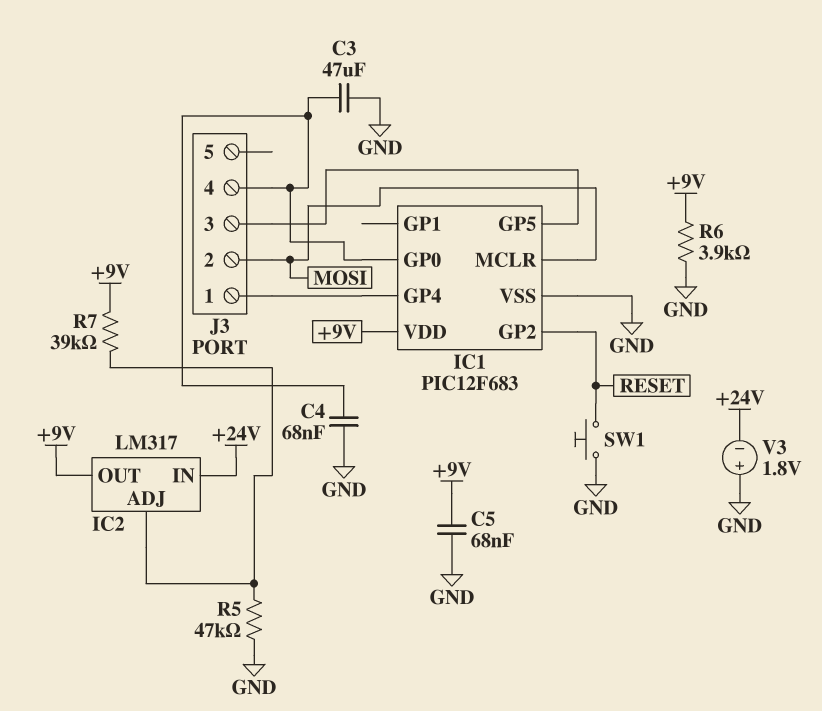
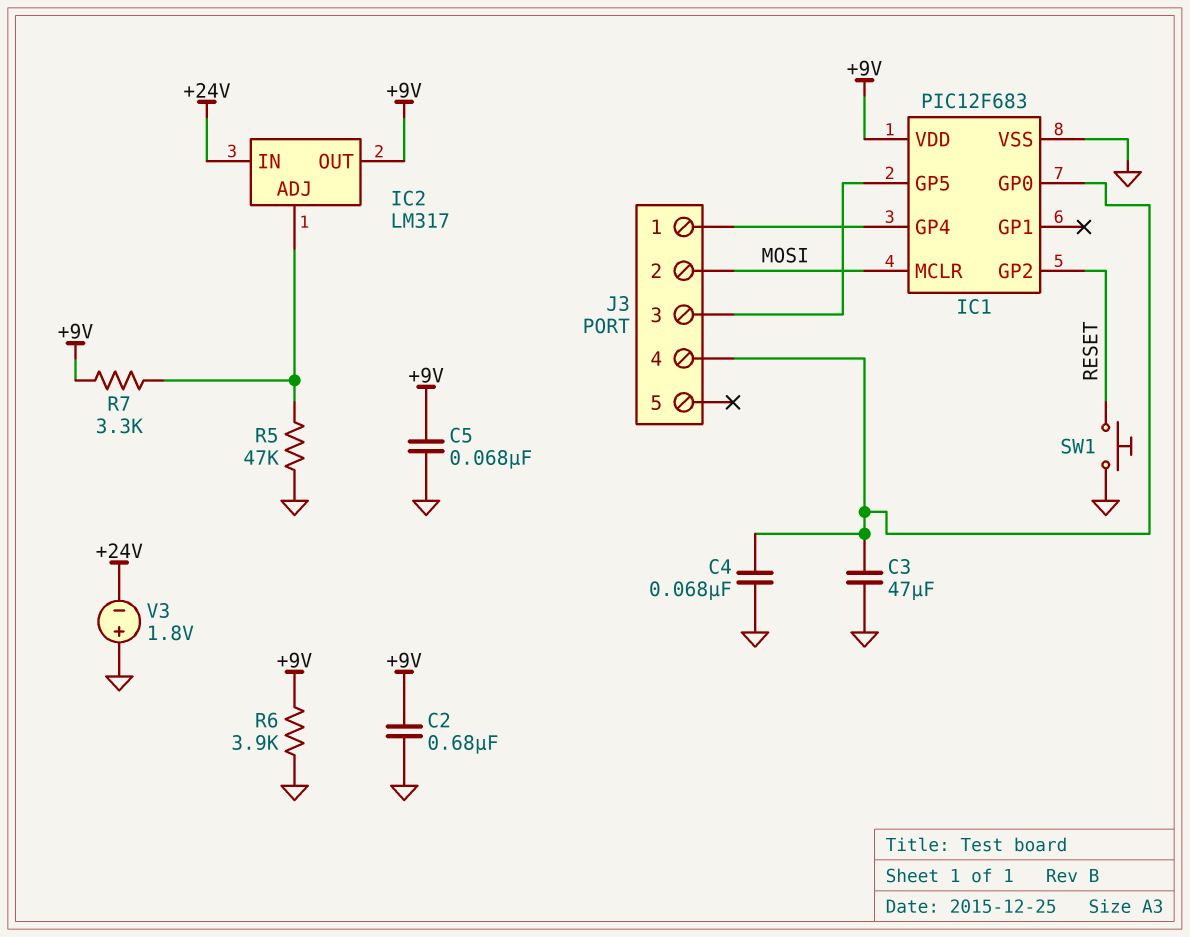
C2: none -> 680nF (+9V, GND)
R7: 39k (+9V, IC2/ADJ) -> 3.3k (+9V, IC2/ADJ)

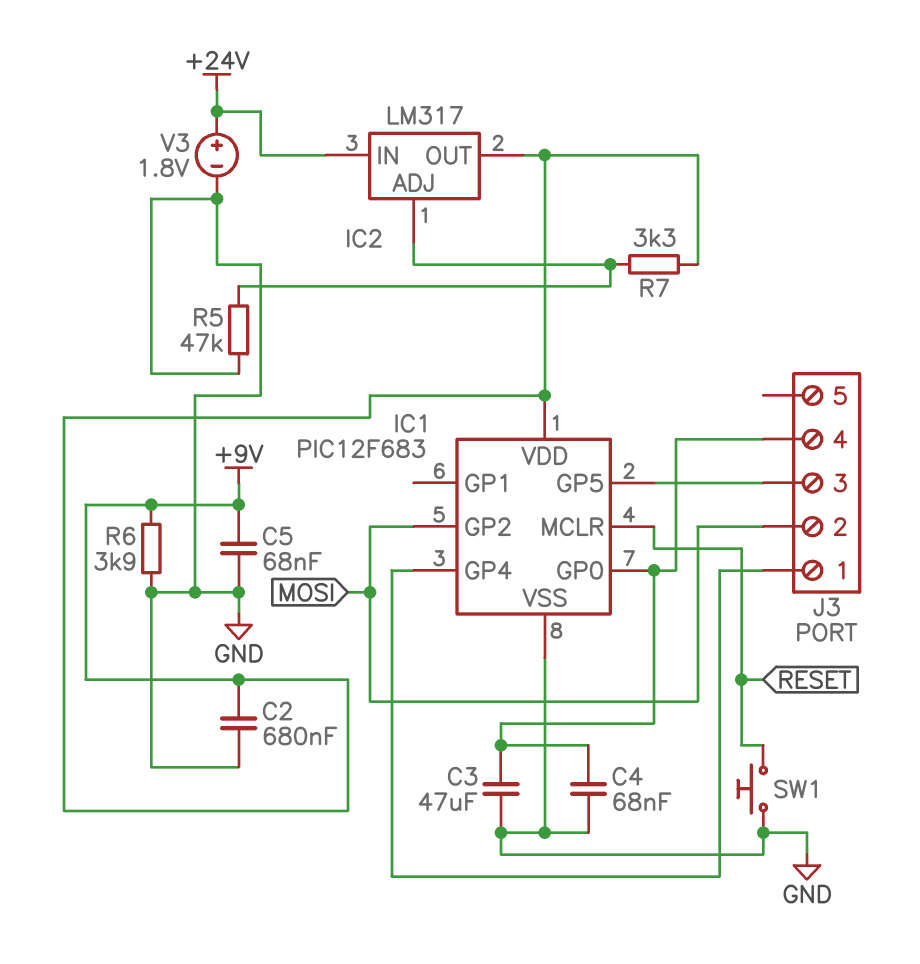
IC1 pin GP2: RESET -> MOSI
IC1 pin MCLR: MOSI -> RESET
V3: 1.8V (plus GND, minus +24V) -> 1.8V (plus +24V, minus GND)

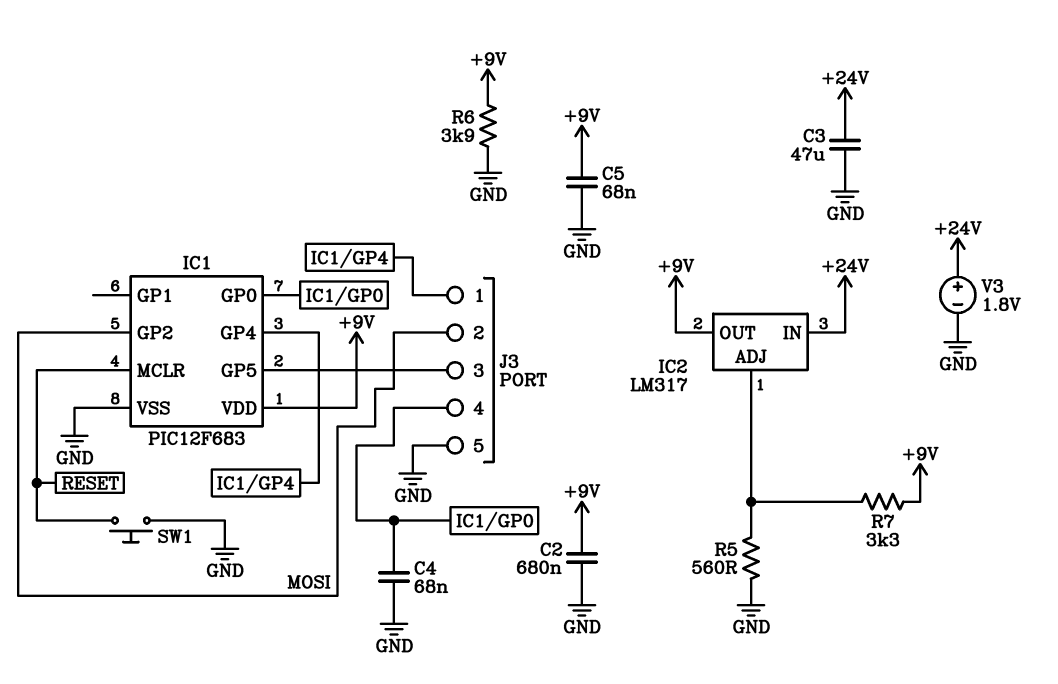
C3: 47uF (GND, IC1/GP0) -> 47uF (+24V, GND)
J3 pin 5: none -> GND
R5: 47k (GND, IC2/ADJ) -> 560 (GND, IC2/ADJ)

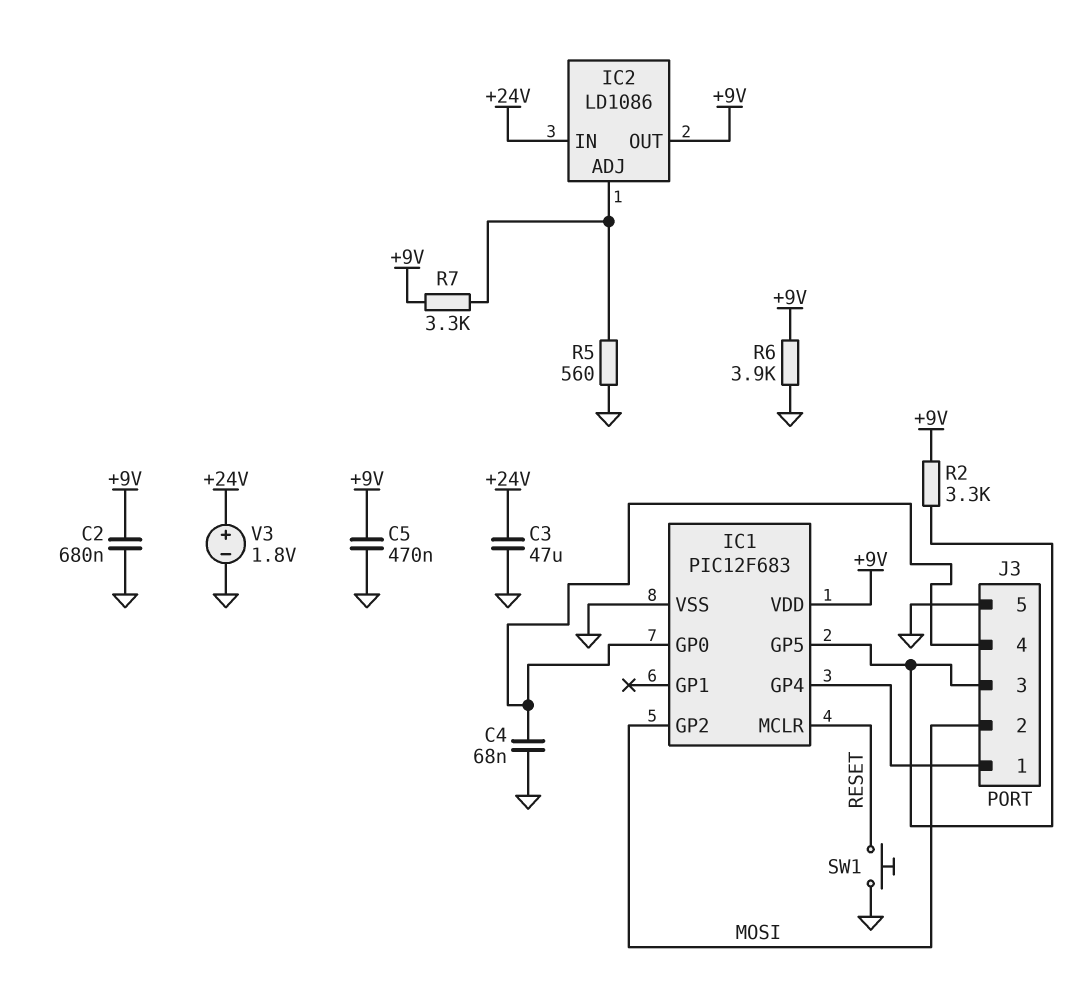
C5: 68nF (+9V, GND) -> 470nF (+9V, GND)
IC2: LM317 -> LD1086
R2: none -> 3.3k (+9V, IC1/GP5)

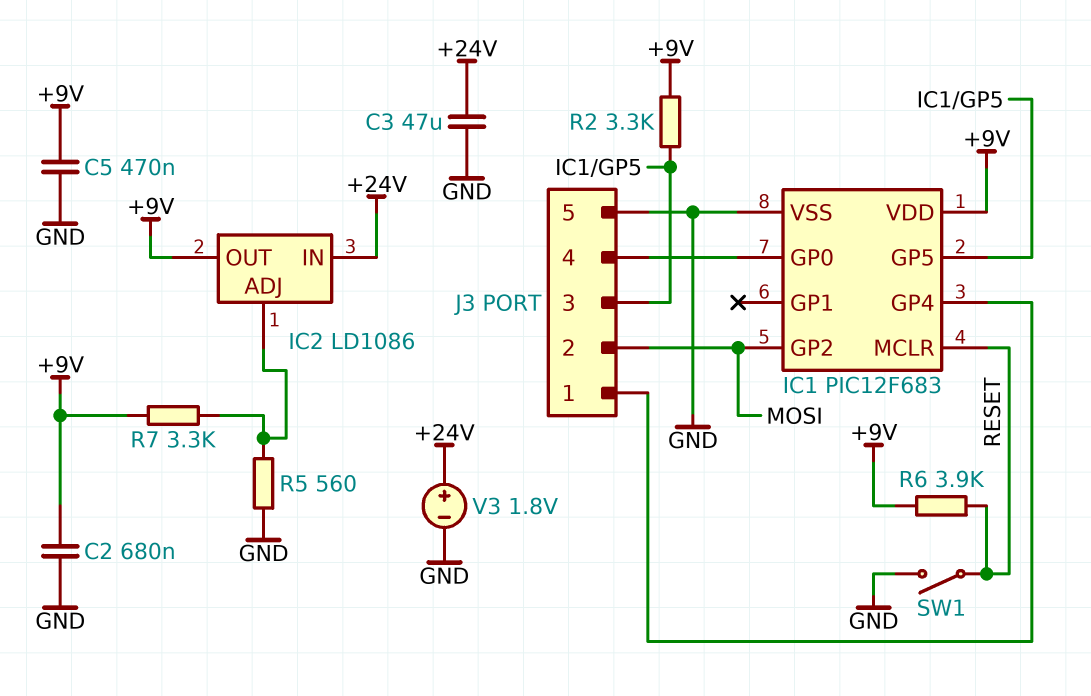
C4: 68nF (GND, IC1/GP0) -> none
R6: 3.9k (+9V, GND) -> 3.9k (+9V, RESET)
SW1: button (GND, RESET) -> switch (GND, RESET)

